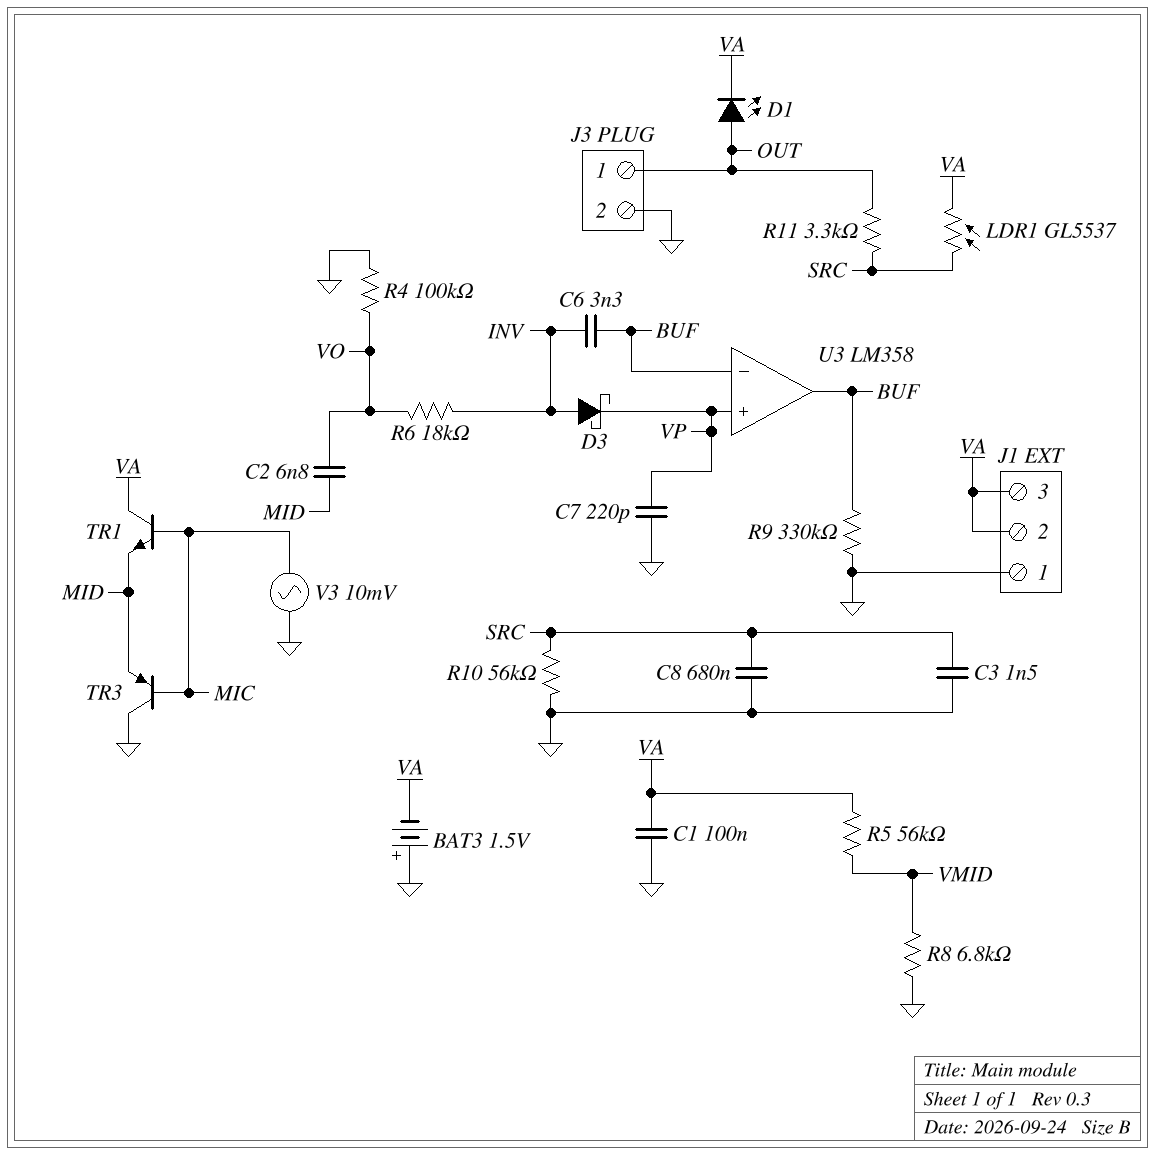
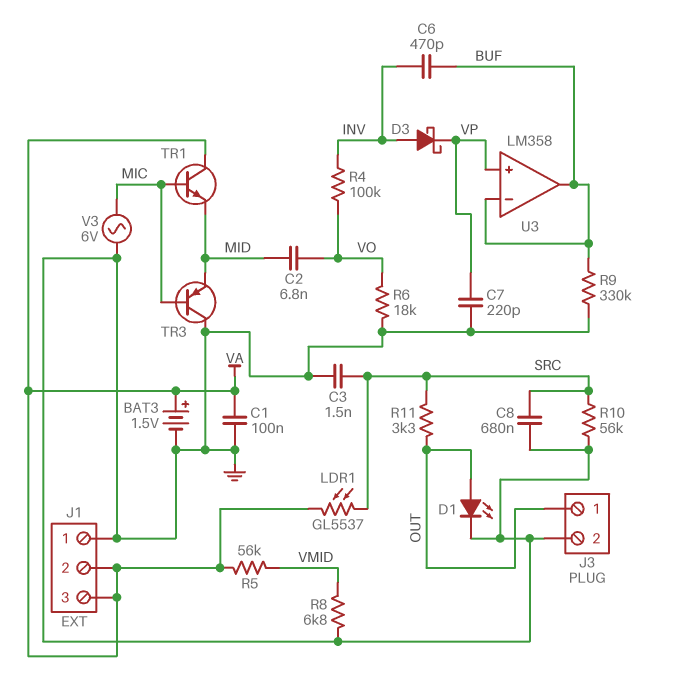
BAT3: 1.5V (plus GND, minus VA) -> 1.5V (plus VA, minus GND)
C6: 3.3nF (BUF, INV) -> 470pF (BUF, INV)
D1: LED (A OUT, K VA) -> LED (A OUT, K GND)
R4: 100k (GND, VO) -> 100k (INV, VO)
R6: 18k (INV, VO) -> 18k (GND, VO)
V3: AC 10mV (GND, MIC) -> AC 6V (GND, MIC)

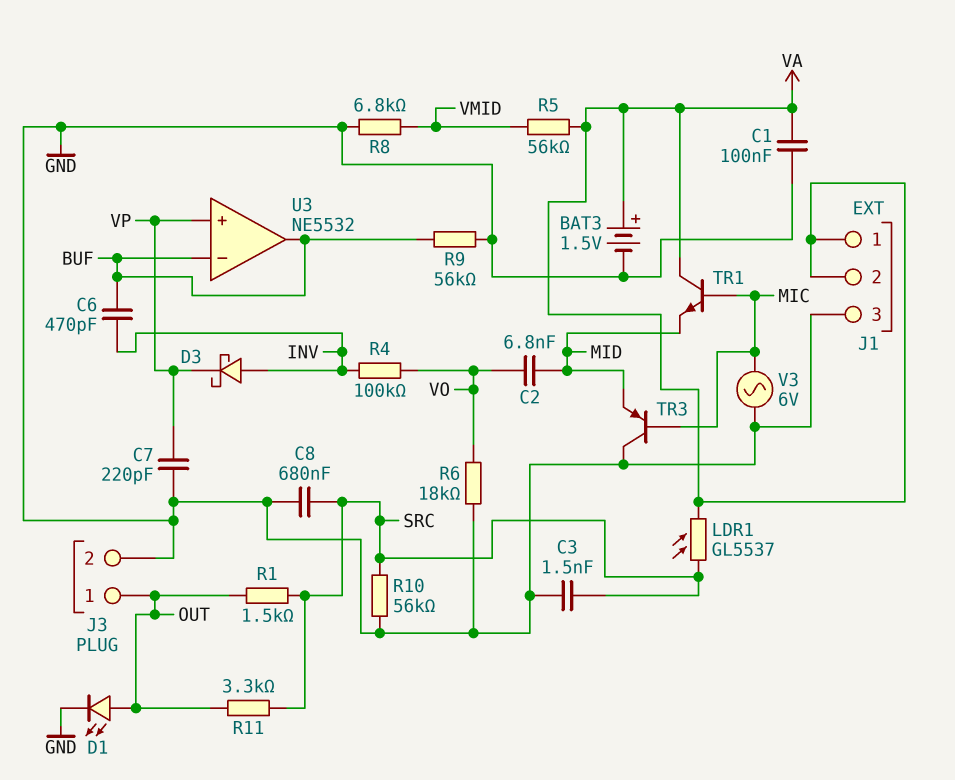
J1 pin 1: GND -> VA
J1 pin 3: VA -> GND
R1: none -> 1.5k (OUT, SRC)
R9: 330k (BUF, GND) -> 56k (BUF, GND)
U3: LM358 -> NE5532

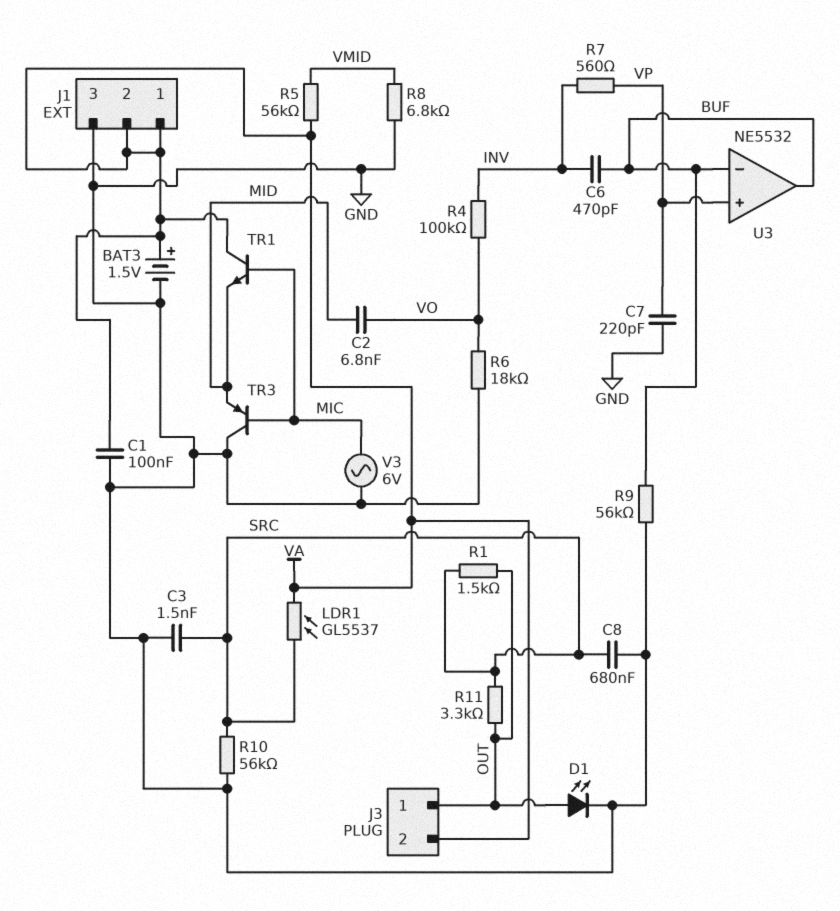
D3: schottky (A INV, K VP) -> none
J3 pin 2: GND -> VA
R7: none -> 560 (INV, VP)

